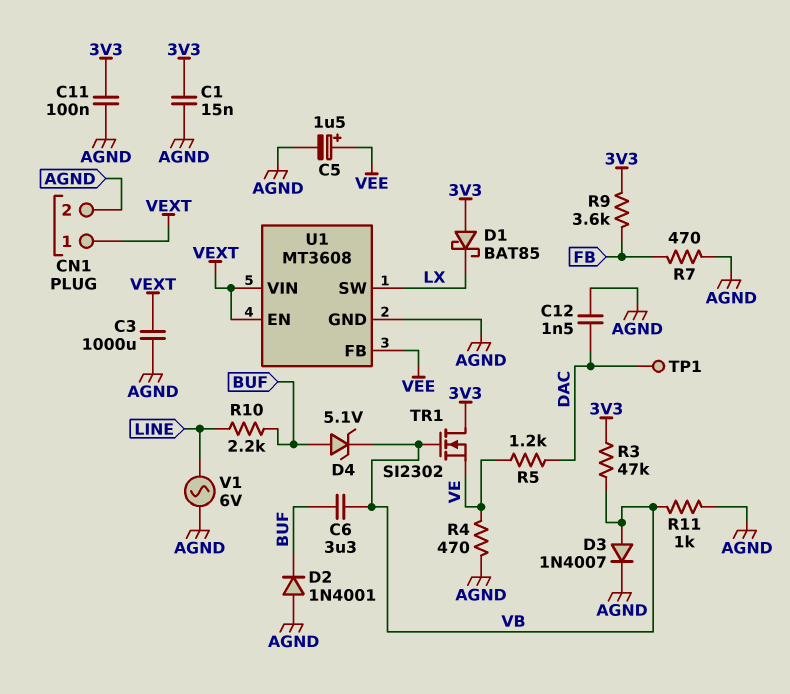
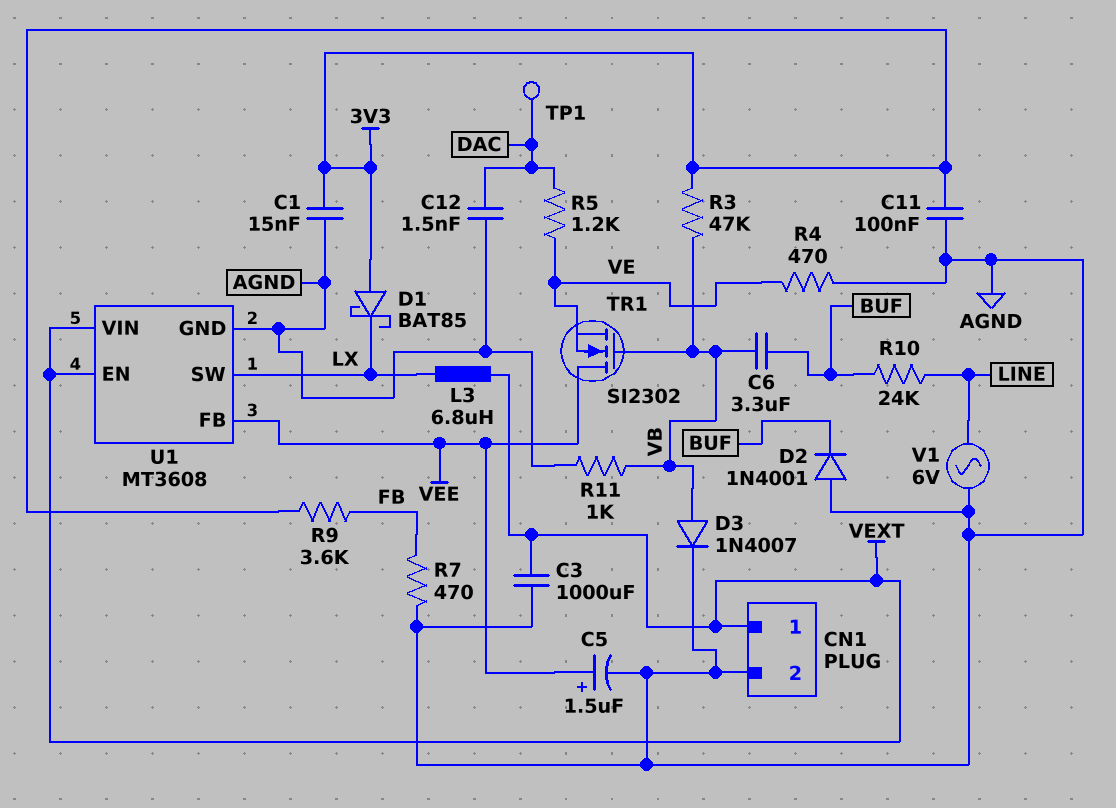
D4: zener 5.1V (A BUF, K VB) -> none
L3: none -> 6.8uH (LX, VEXT)
R10: 2.2k (BUF, LINE) -> 24k (BUF, LINE)
TR1: NMOS SI2302 (G VB, D 3V3, S VE) -> NMOS SI2302 (G VB, D VEE, S VE)

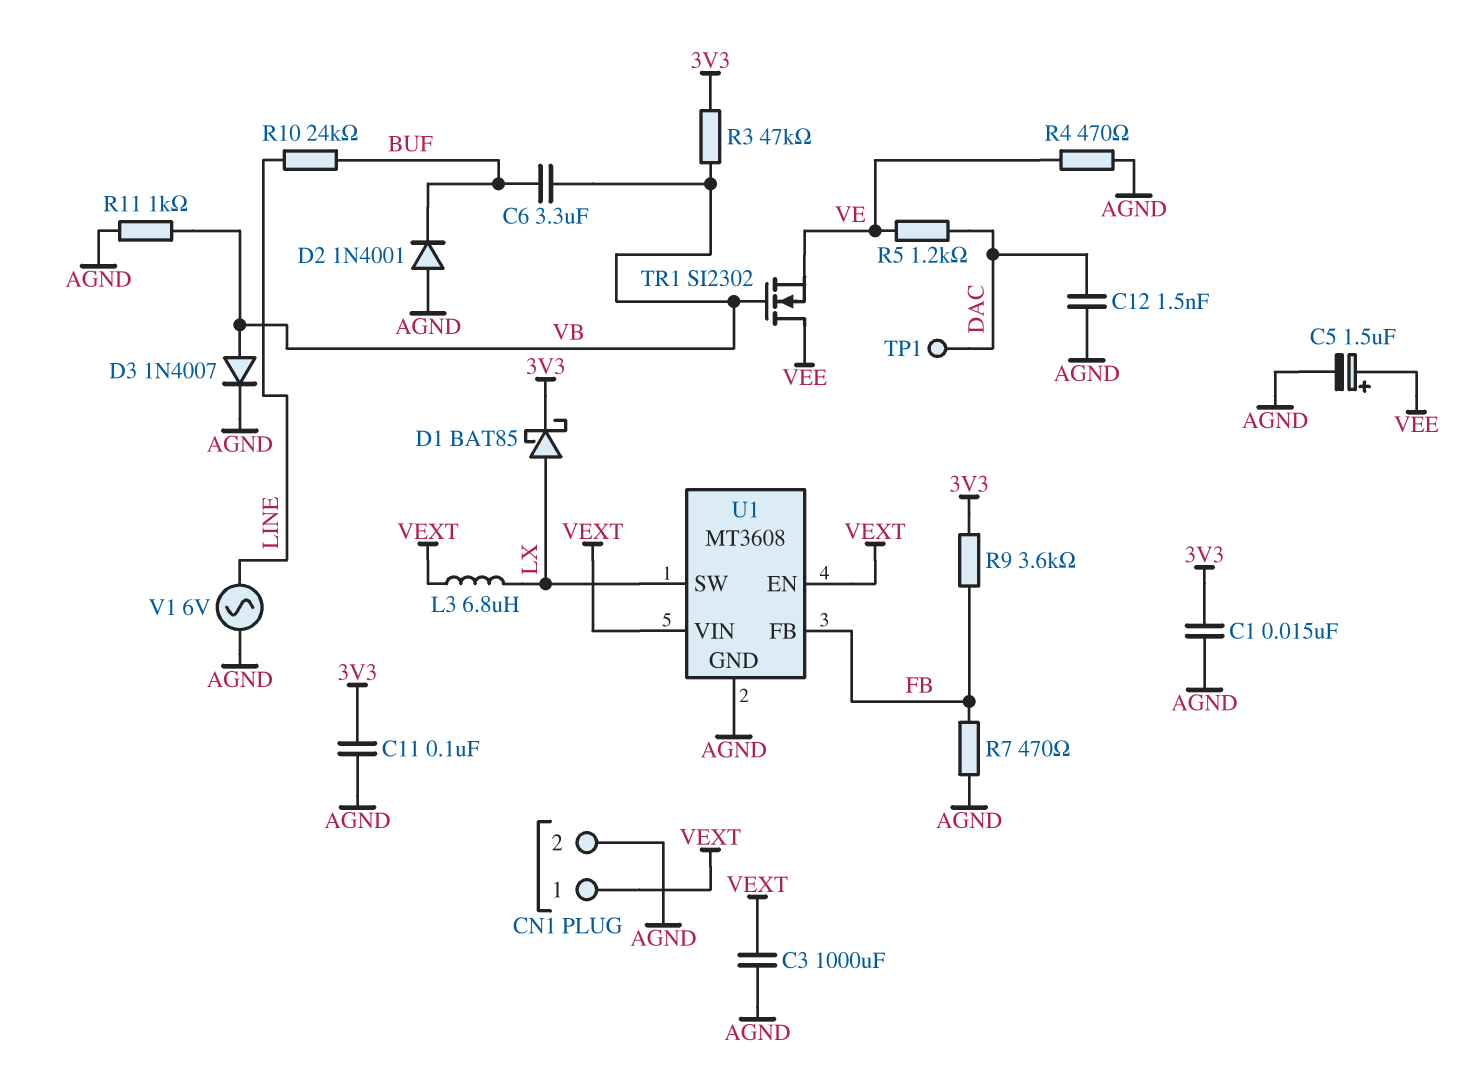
D1: schottky BAT85 (A 3V3, K LX) -> schottky BAT85 (A LX, K 3V3)
U1 pin FB: VEE -> FB

